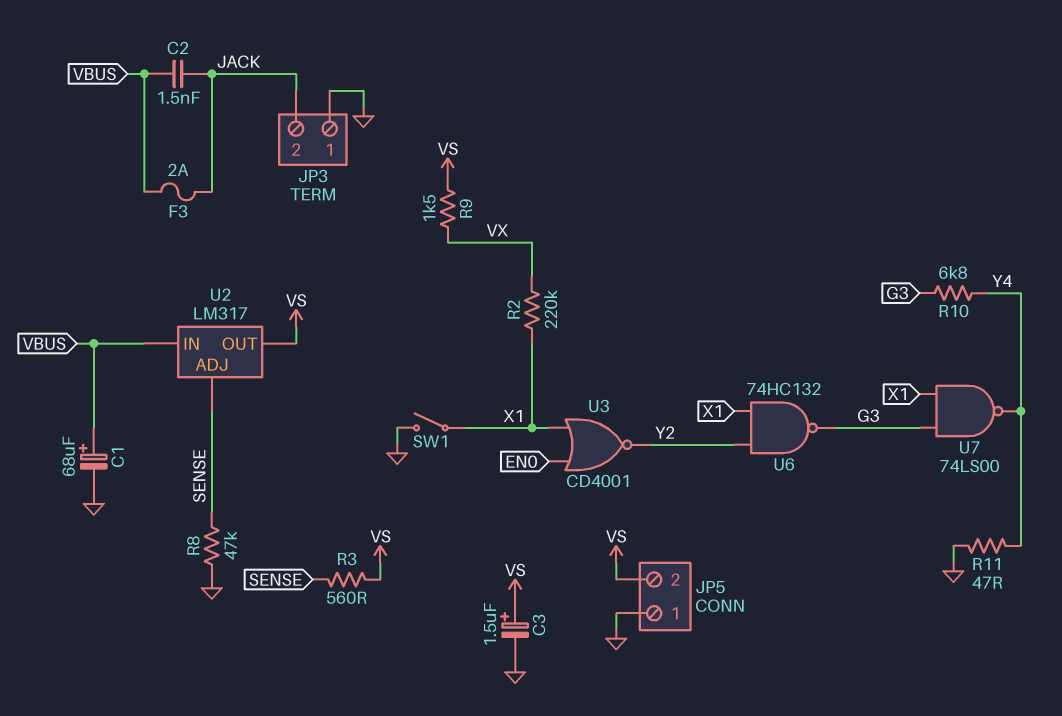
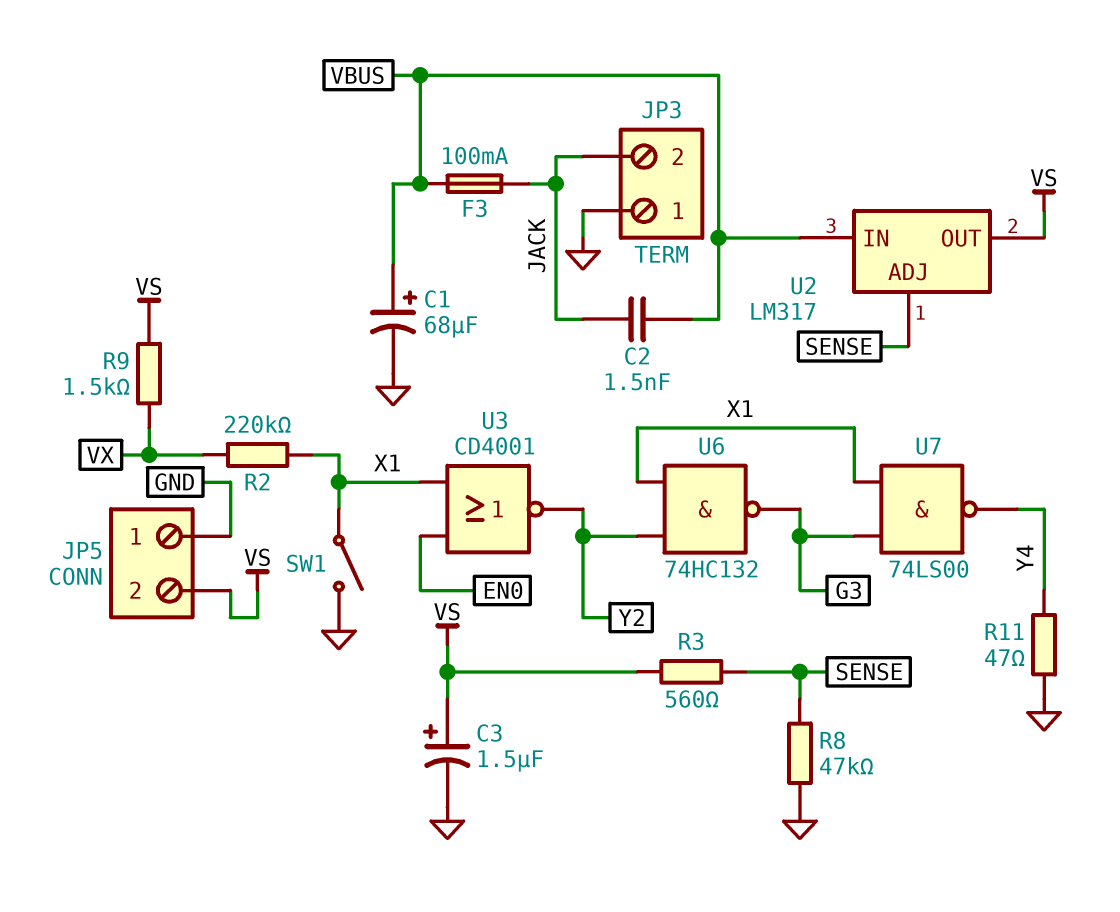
F3: 2A (JACK, VBUS) -> 100mA (JACK, VBUS)
R10: 6.8k (G3, Y4) -> none

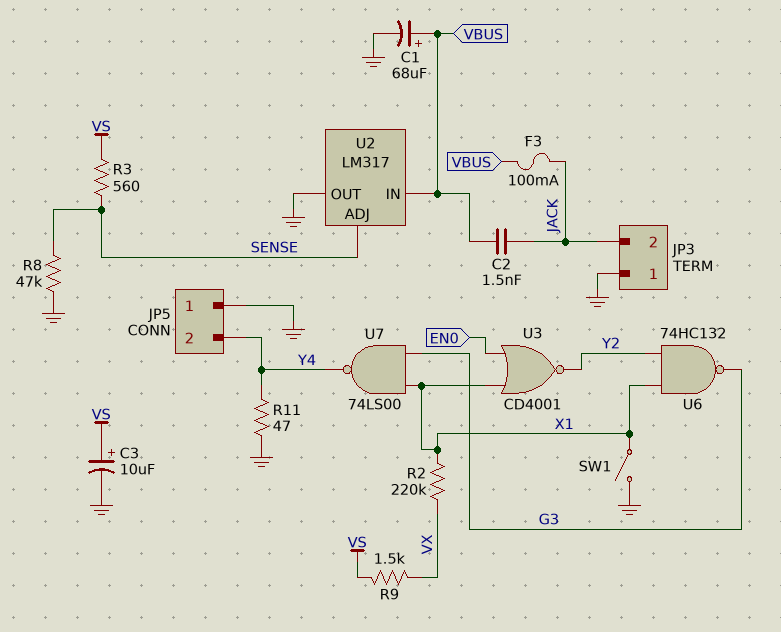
C3: 1.5uF (plus VS, minus GND) -> 10uF (plus VS, minus GND)
JP5 pin 2: VS -> Y4
U2 pin OUT: VS -> GND

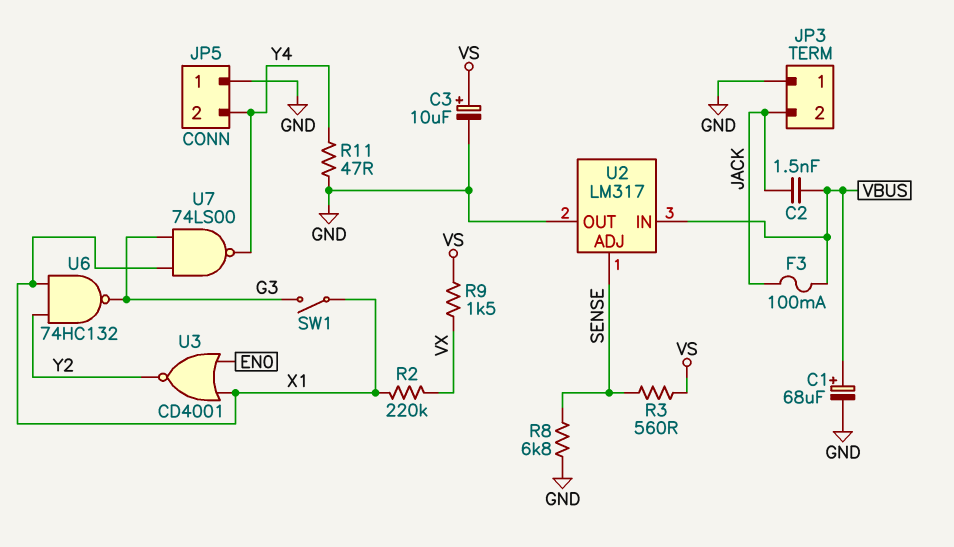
R8: 47k (GND, SENSE) -> 6.8k (GND, SENSE)
SW1: switch (GND, X1) -> switch (G3, X1)

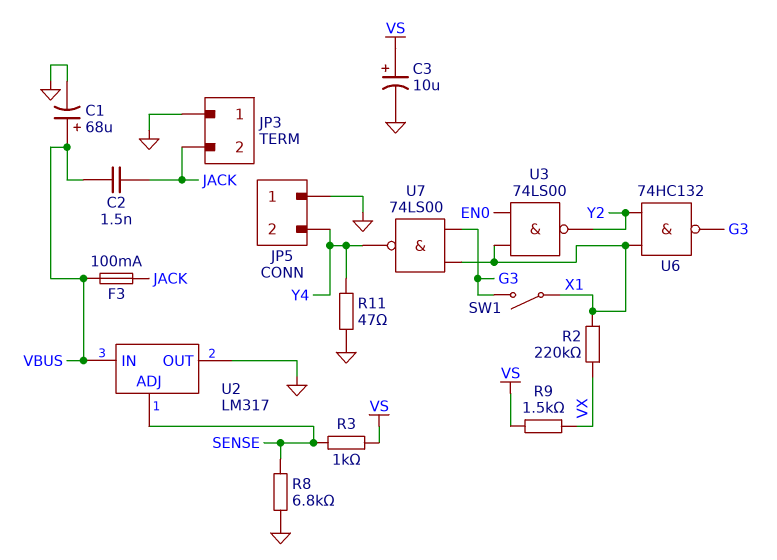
R3: 560 (SENSE, VS) -> 1k (SENSE, VS)
U3: NOR CD4001 (in EN0, in X1, out Y2) -> NAND 74LS00 (in EN0, in X1, out Y2)

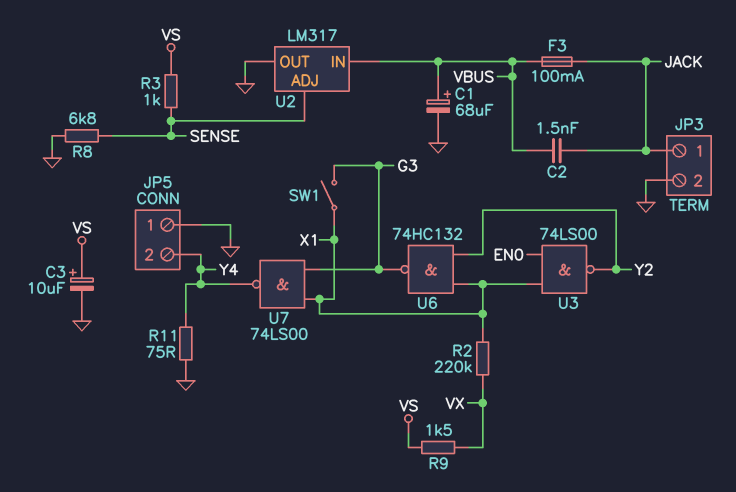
JP3 pin 1: GND -> JACK
JP3 pin 2: JACK -> GND
R11: 47 (GND, Y4) -> 75 (GND, Y4)

